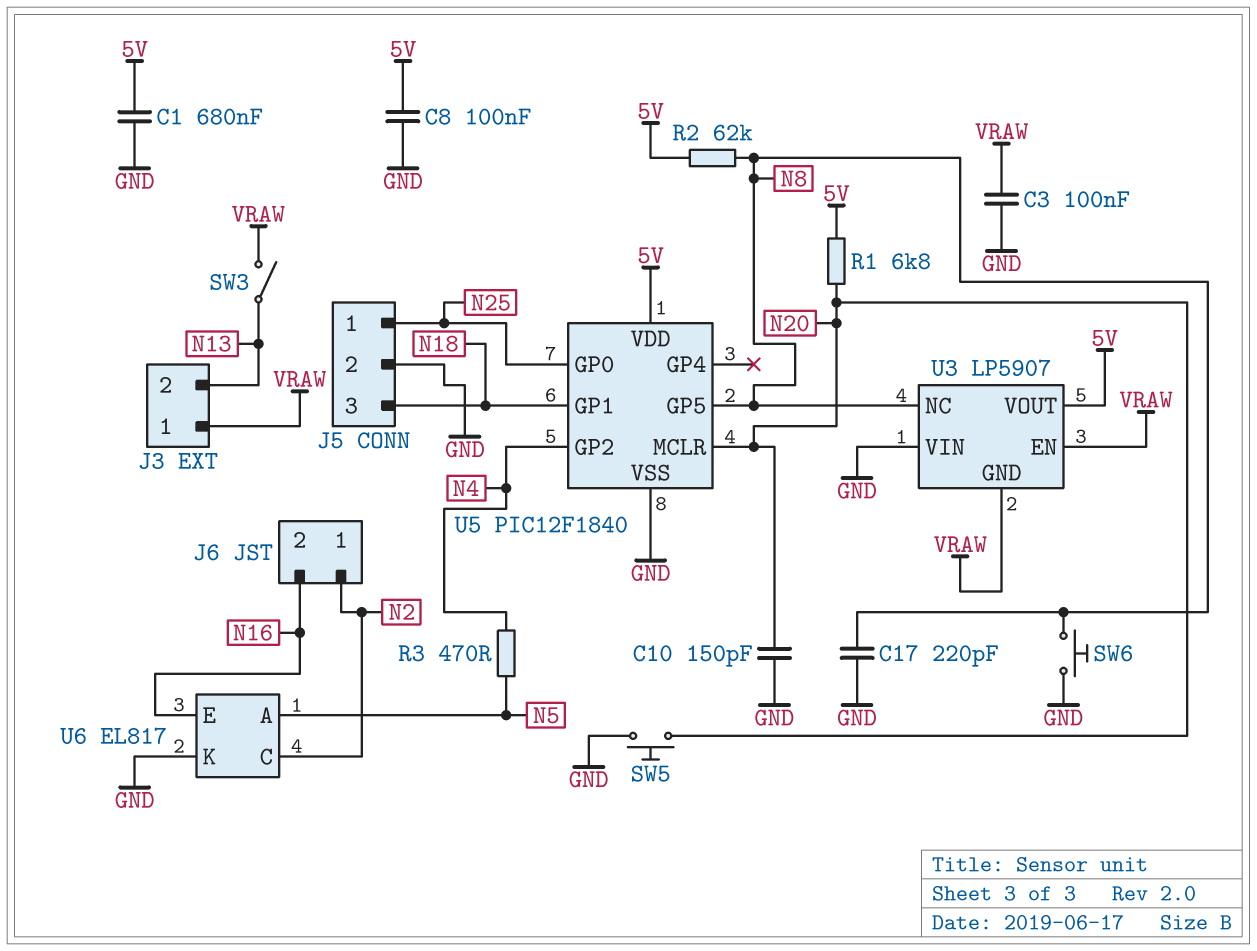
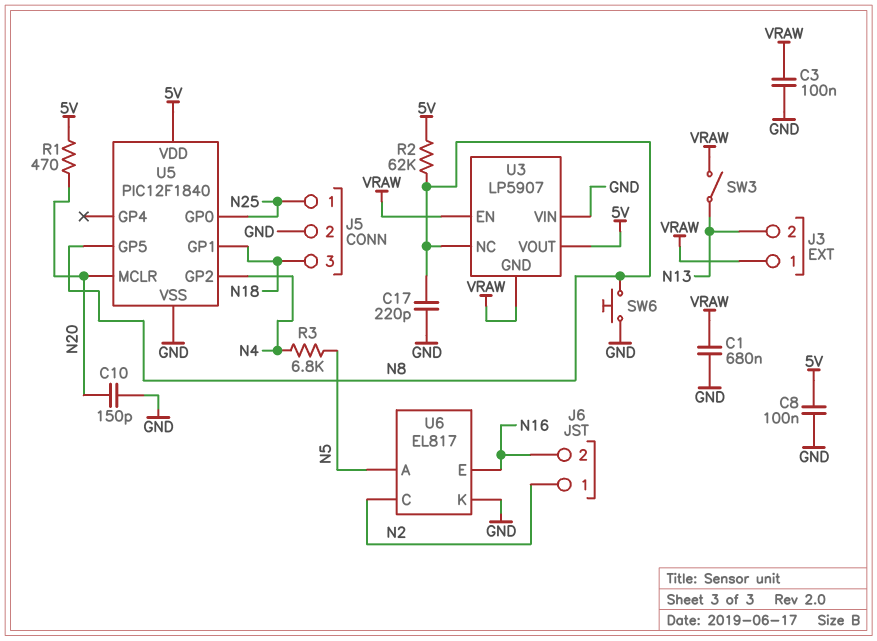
C1: 680nF (5V, GND) -> 680nF (GND, VRAW)
R1: 6.8k (5V, N20) -> 470 (5V, N20)
R3: 470 (N4, N5) -> 6.8k (N4, N5)
SW5: button (GND, N20) -> none

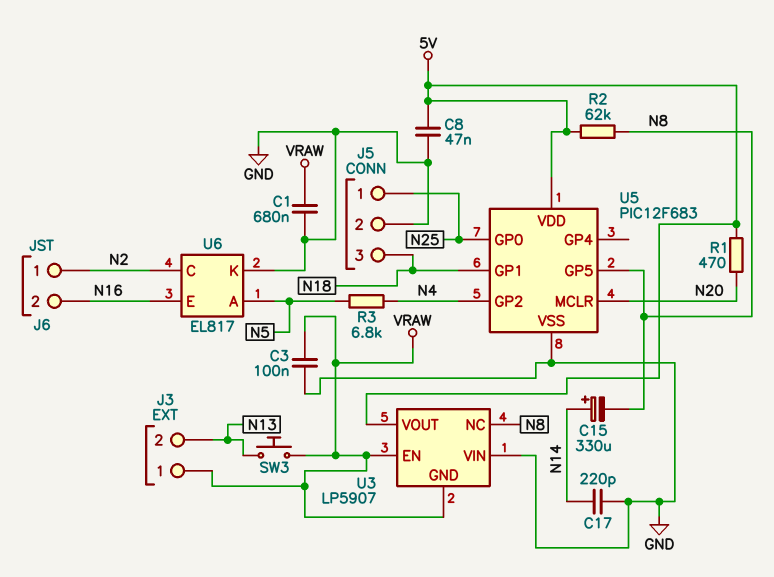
C8: 100nF (5V, GND) -> 47nF (5V, GND)
C10: 150pF (GND, N20) -> none
C15: none -> 330uF (plus N14, minus N8)
C17: 220pF (GND, N8) -> 220pF (GND, N14)
SW3: switch (N13, VRAW) -> button (N13, VRAW)
SW6: button (GND, N8) -> none
U5: PIC12F1840 -> PIC12F683

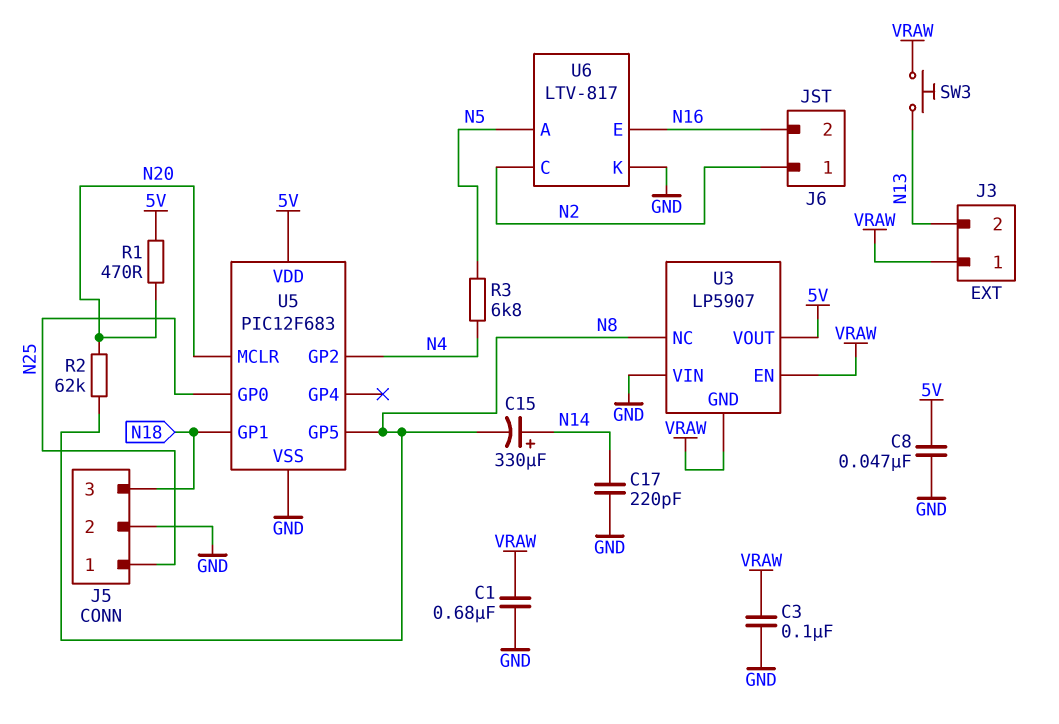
R2: 62k (5V, N8) -> 62k (N8, N20)
U6: EL817 -> LTV-817

